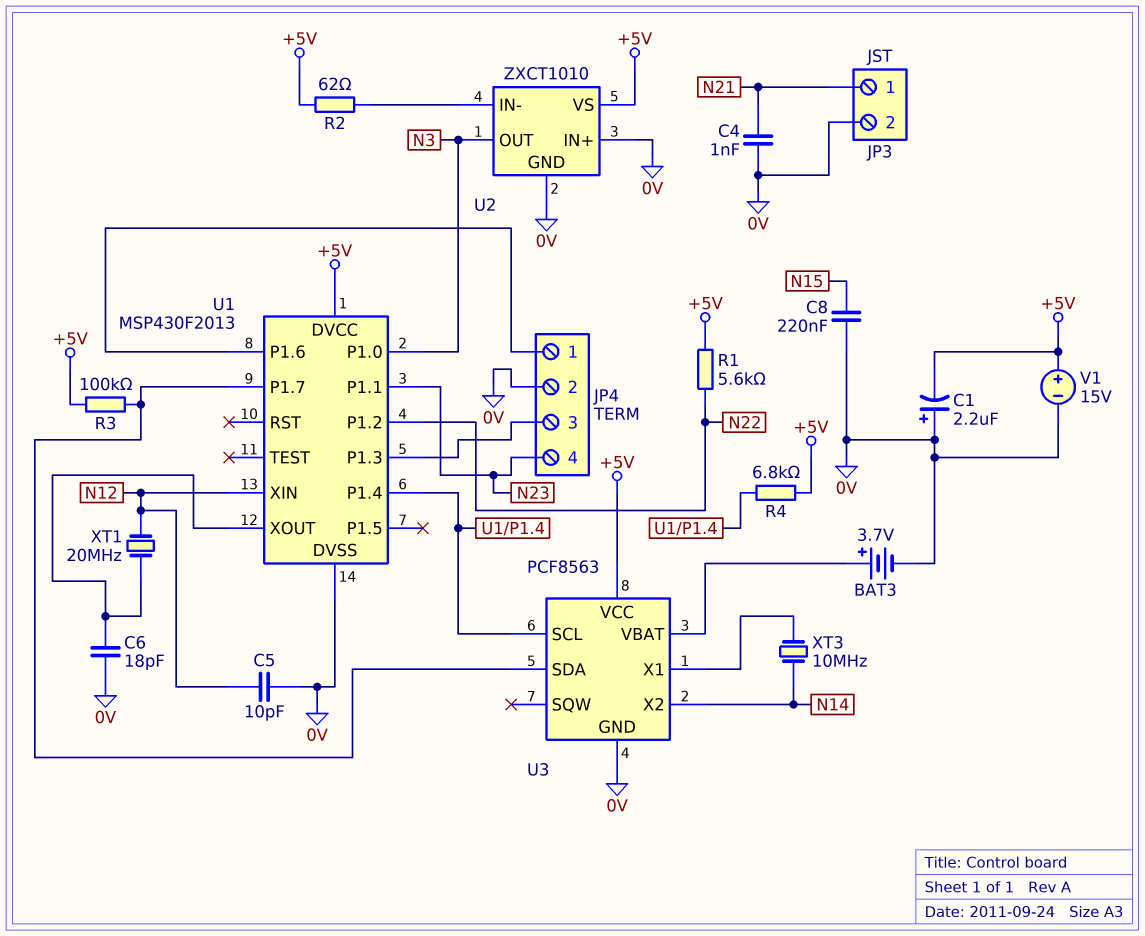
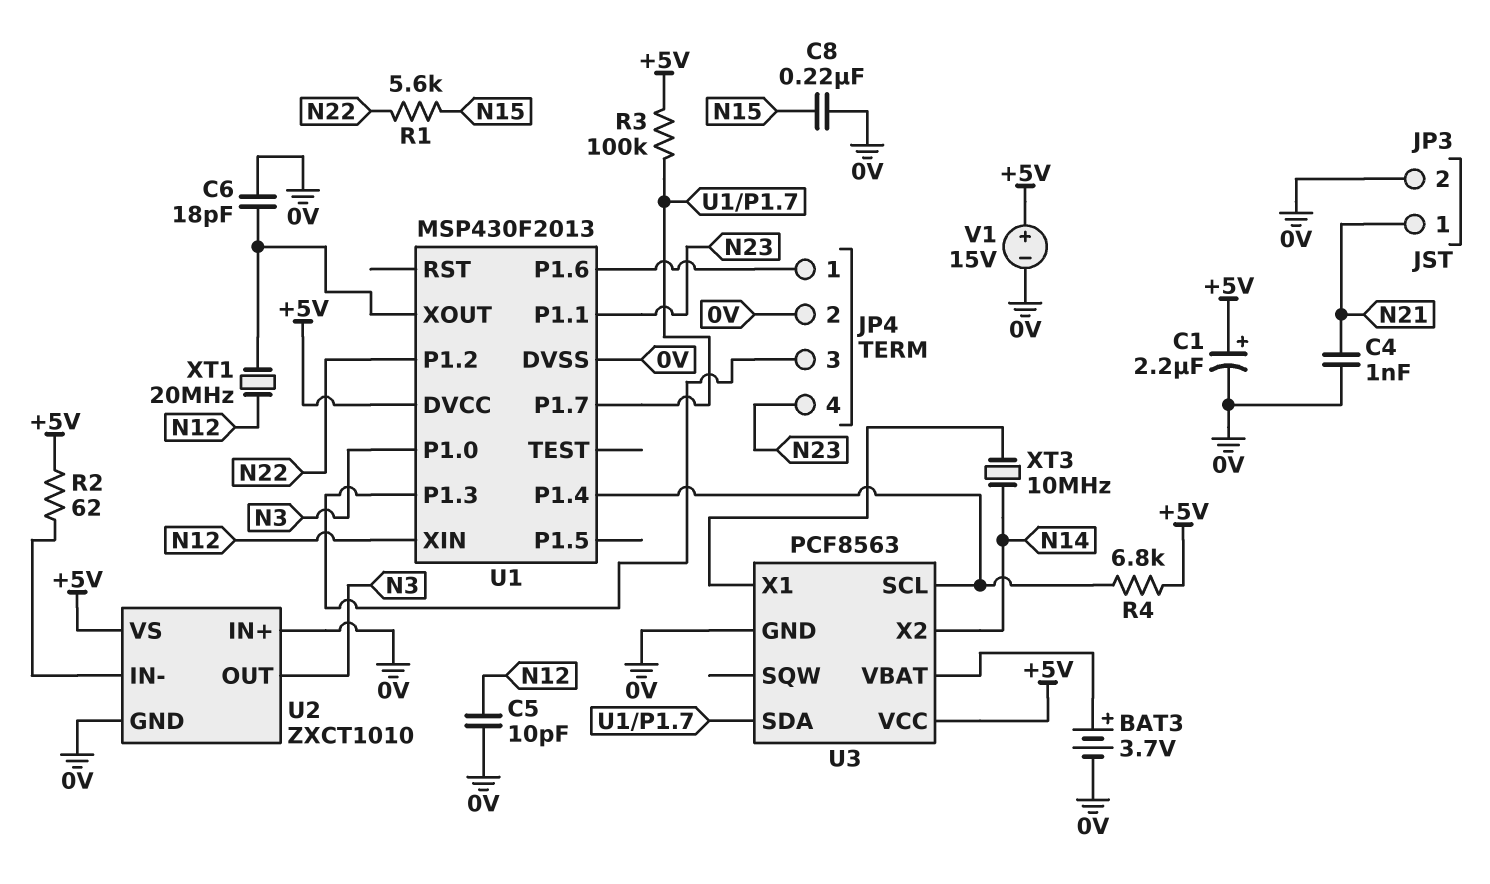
C1: 2.2uF (plus 0V, minus +5V) -> 2.2uF (plus +5V, minus 0V)
R1: 5.6k (+5V, N22) -> 5.6k (N15, N22)

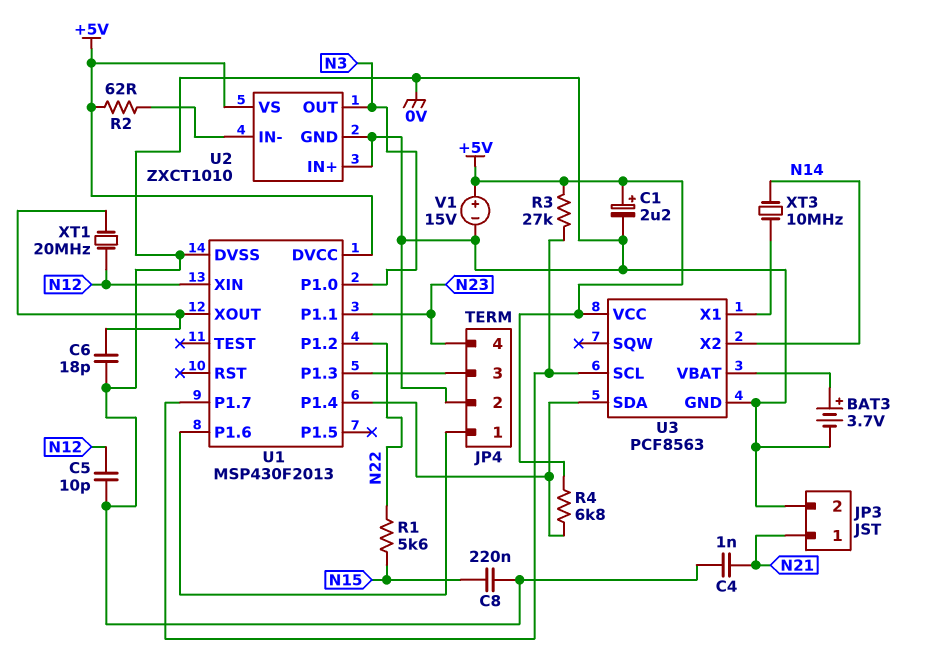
R3: 100k (+5V, U1/P1.7) -> 27k (+5V, U1/P1.7)
U3 pin SCL: U1/P1.4 -> U1/P1.7
U3 pin SDA: U1/P1.7 -> U1/P1.4

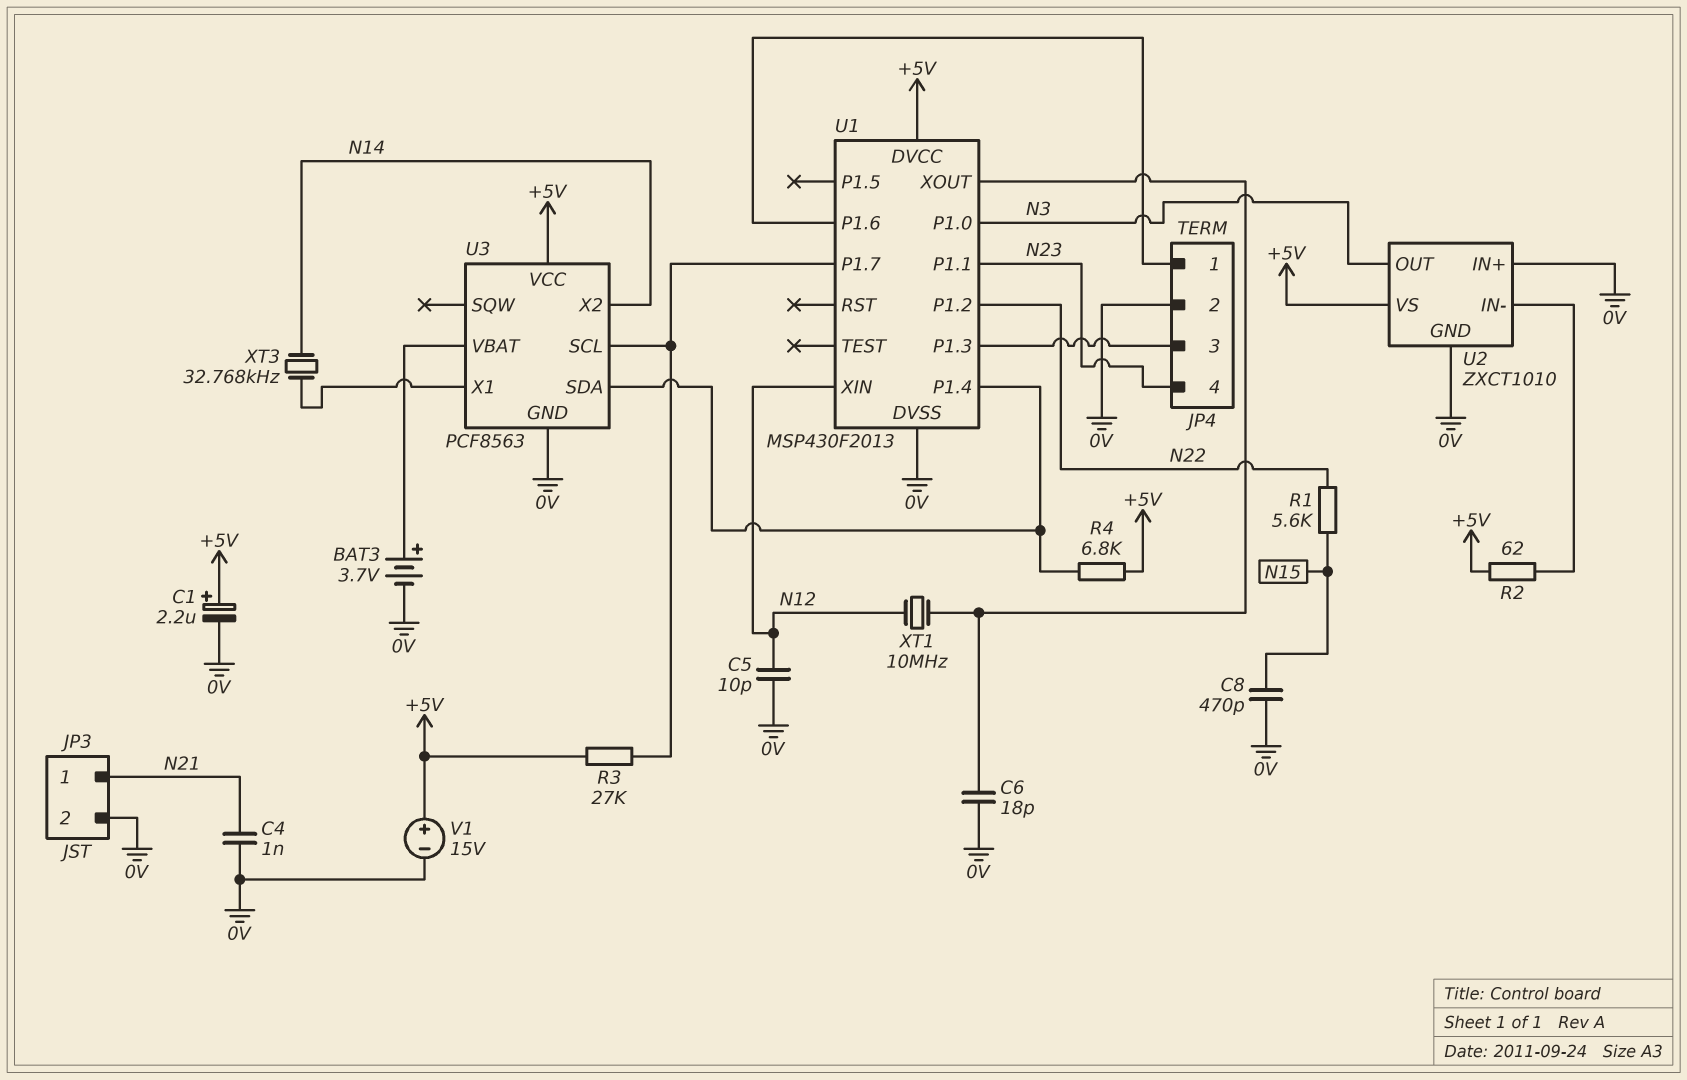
C8: 220nF (0V, N15) -> 470pF (0V, N15)
XT1: 20MHz (N12, U1/XOUT) -> 10MHz (N12, U1/XOUT)
XT3: 10MHz (N14, U3/X1) -> 32.768kHz (N14, U3/X1)

